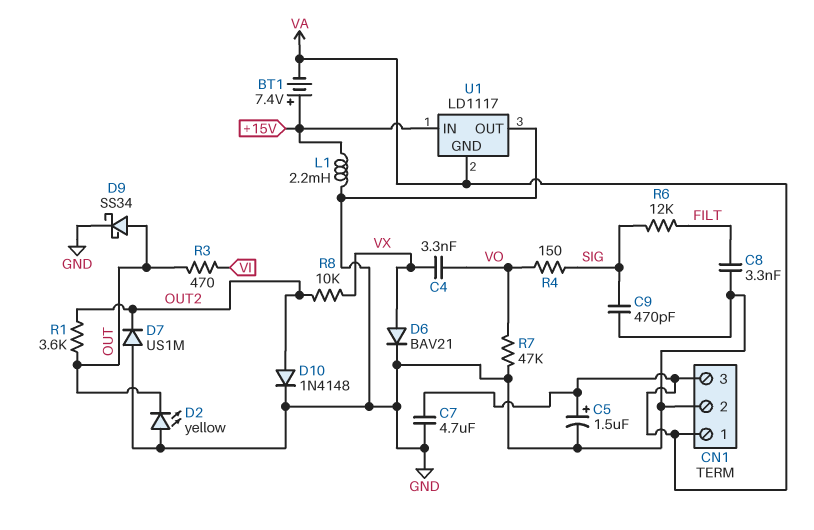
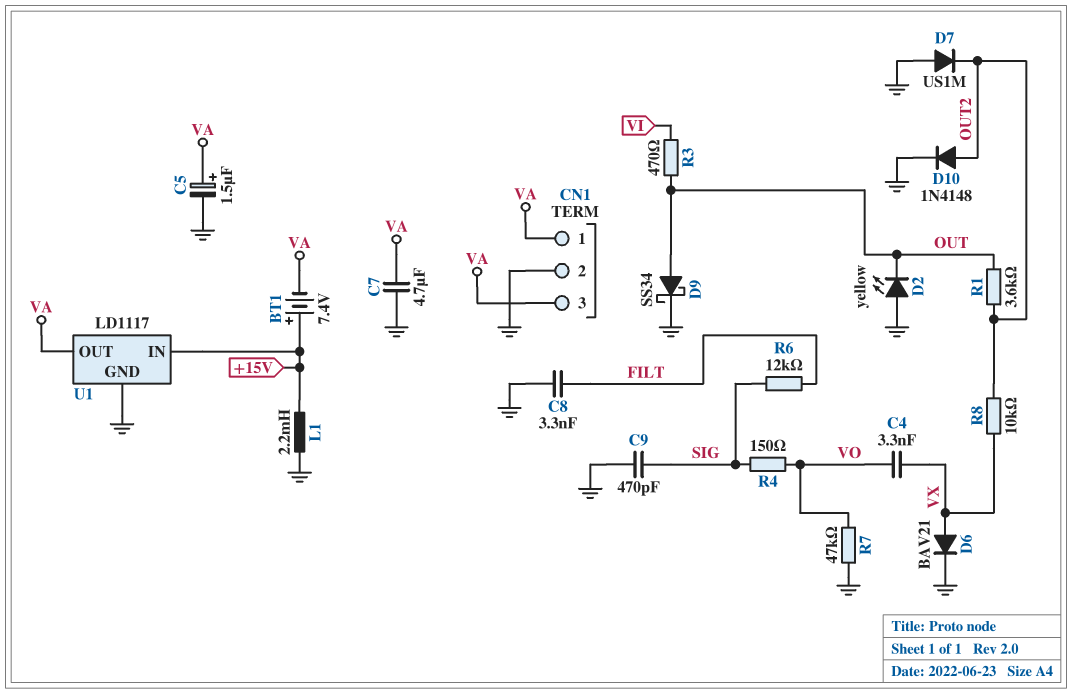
U1 pin GND: VA -> GND
U1 pin OUT: GND -> VA

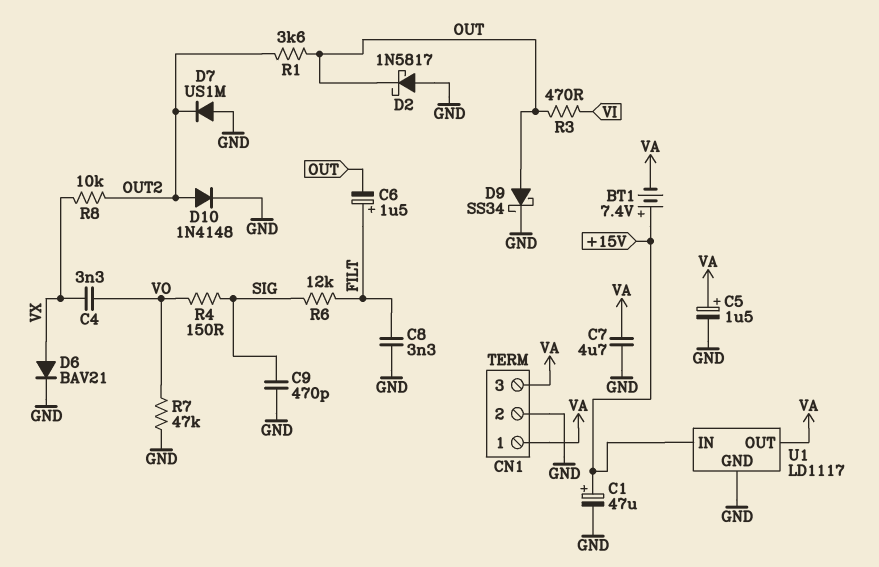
C1: none -> 47uF (plus +15V, minus GND)
C6: none -> 1.5uF (plus FILT, minus OUT)
D2: LED yellow (A GND, K OUT) -> schottky 1N5817 (A GND, K OUT)
L1: 2.2mH (+15V, GND) -> none

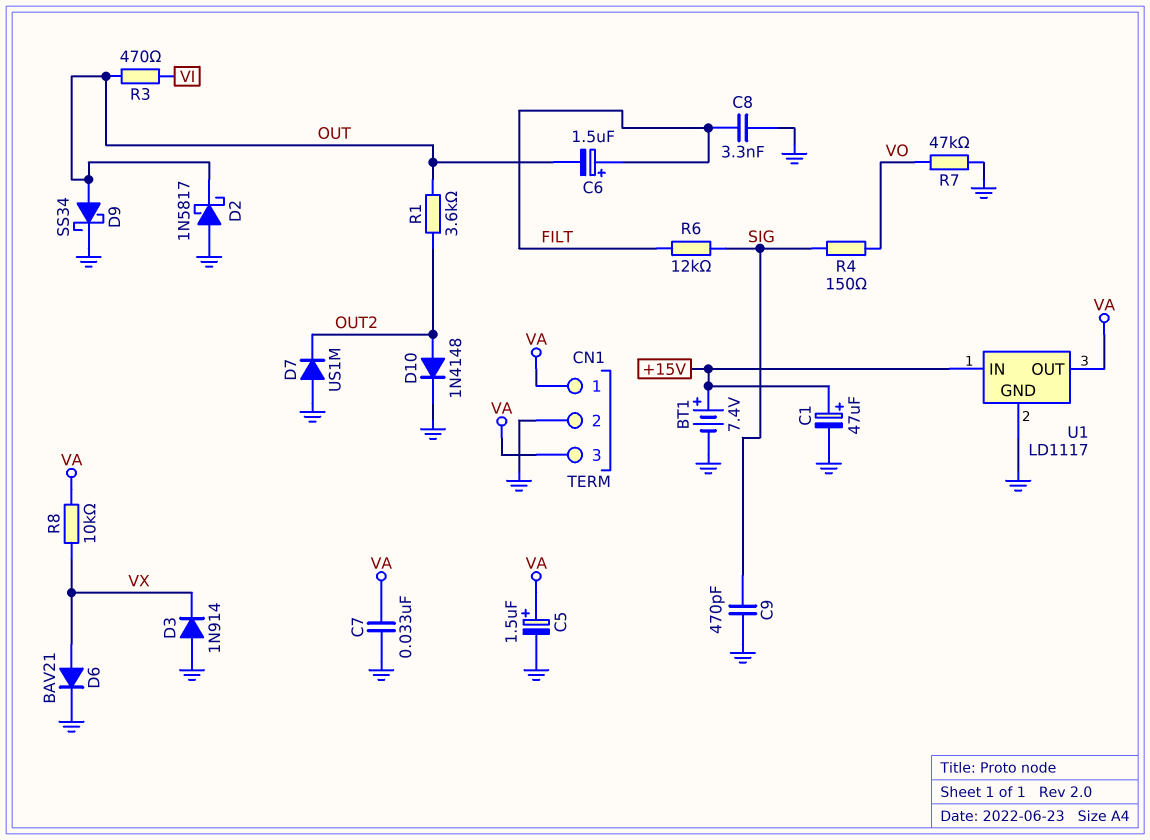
BT1: 7.4V (plus +15V, minus VA) -> 7.4V (plus +15V, minus GND)
C4: 3.3nF (VO, VX) -> none
C7: 4.7uF (GND, VA) -> 33nF (GND, VA)
D3: none -> diode 1N914 (A GND, K VX)
R8: 10k (OUT2, VX) -> 10k (VA, VX)

